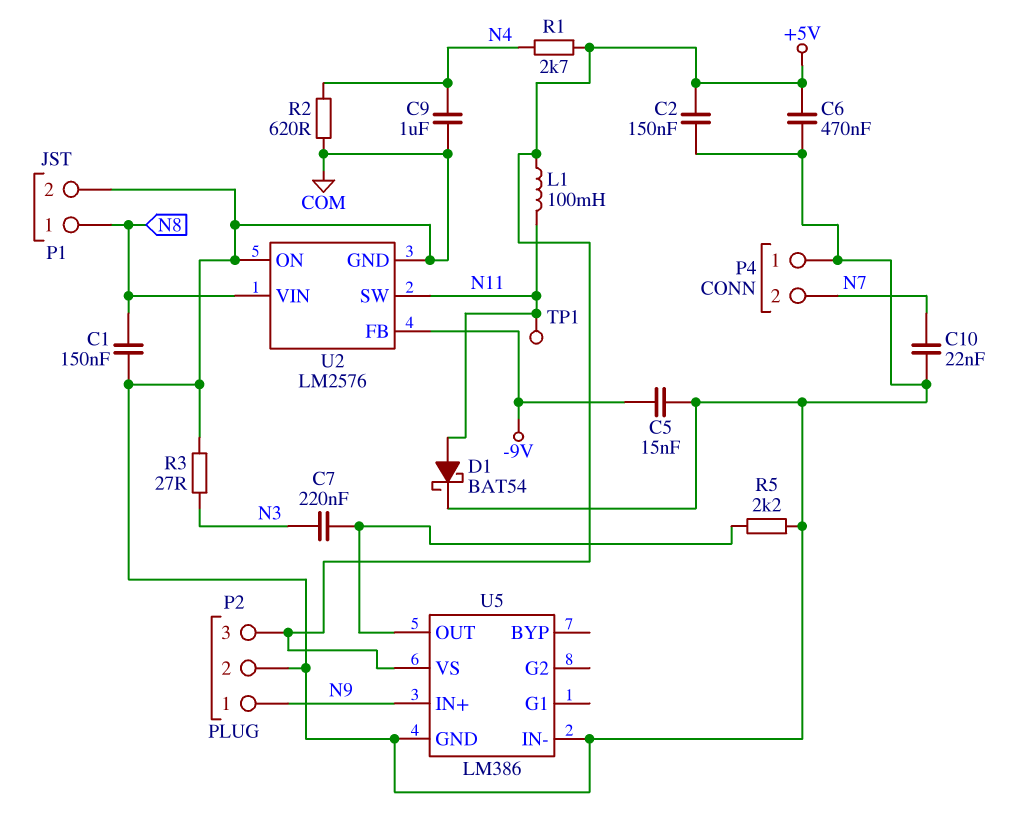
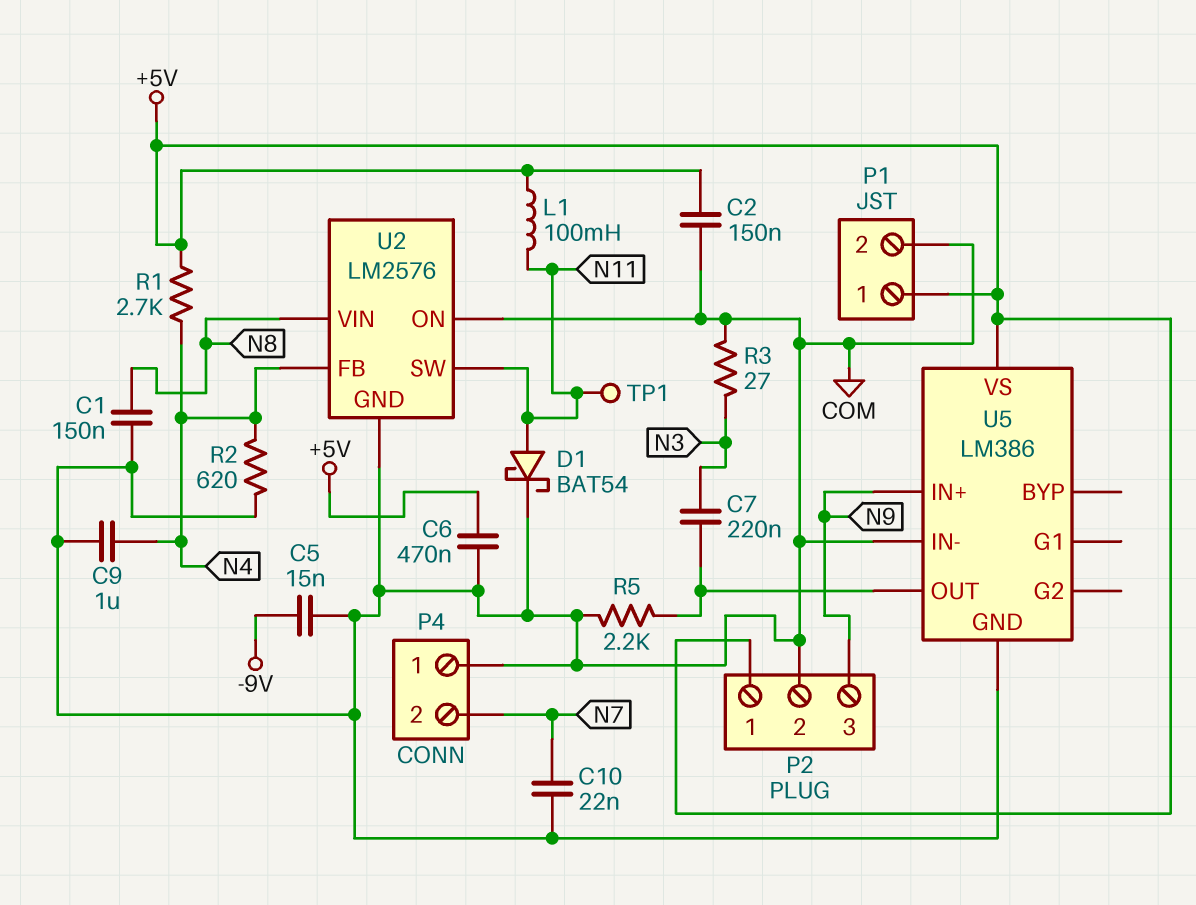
P1 pin 1: N8 -> +5V
P2 pin 1: N9 -> +5V
P2 pin 3: +5V -> N9
U2 pin FB: -9V -> N4

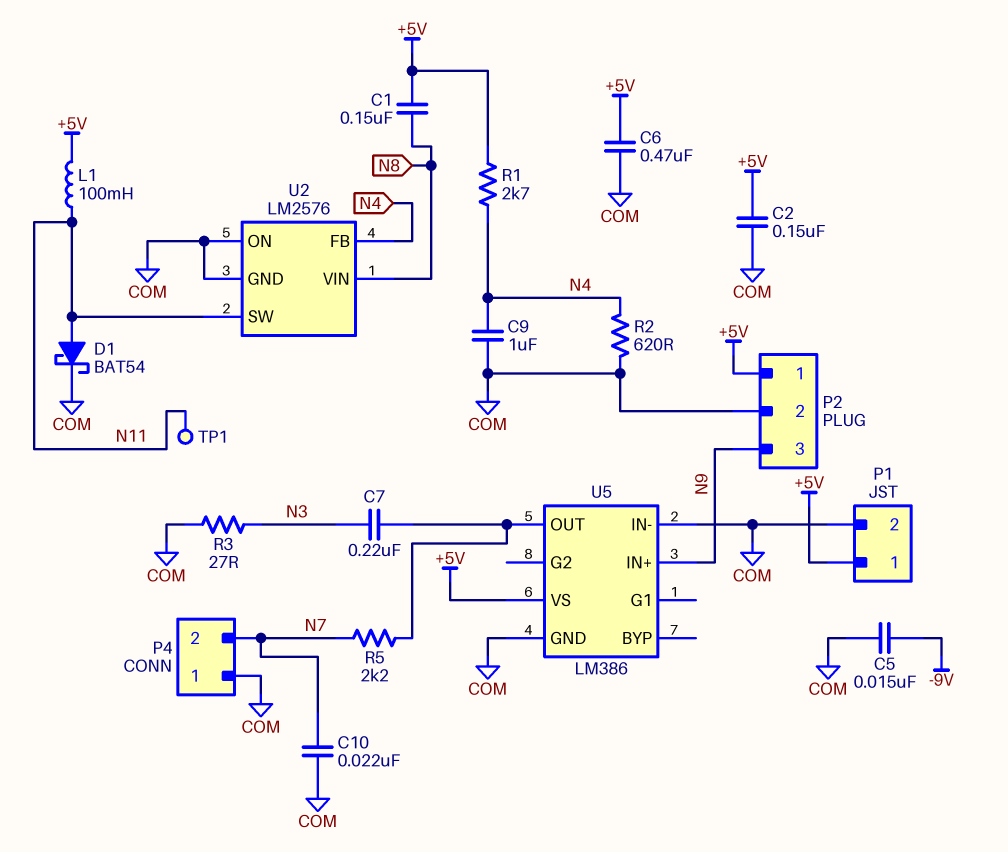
C1: 150nF (COM, N8) -> 150nF (+5V, N8)
R5: 2.2k (COM, U5/OUT) -> 2.2k (N7, U5/OUT)

